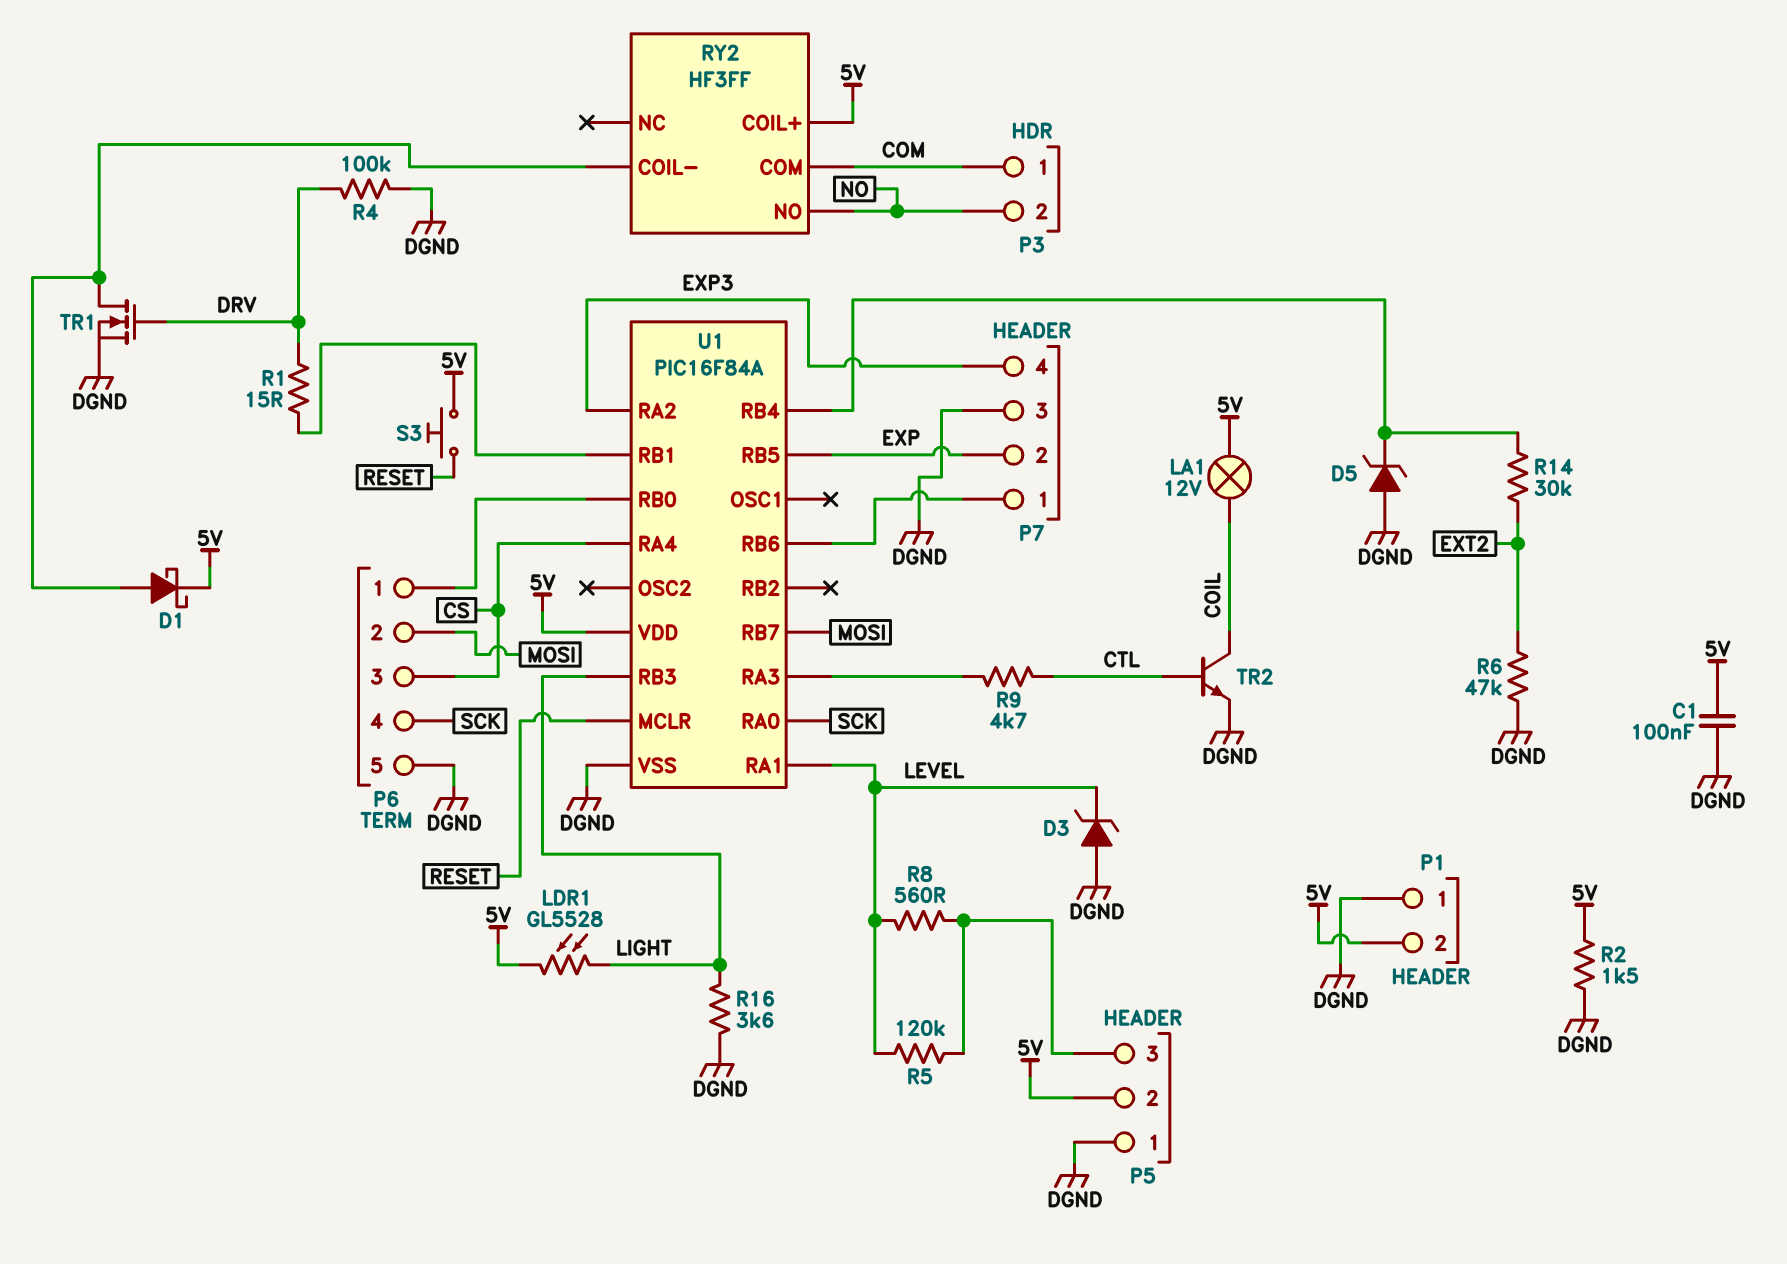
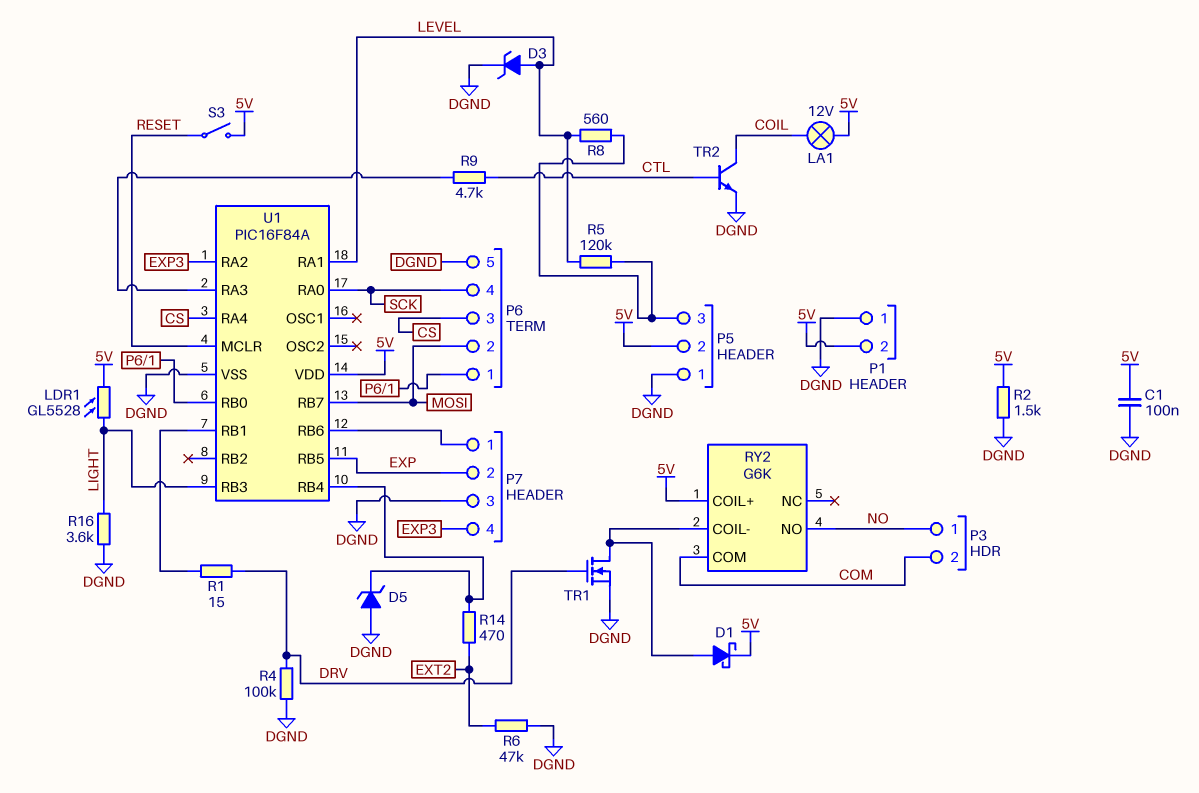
D3: zener (A DGND, K LEVEL) -> zener (A LEVEL, K DGND)
P3 pin 1: COM -> NO
P3 pin 2: NO -> COM
R14: 30k (EXT2, U1/RB4) -> 470 (EXT2, U1/RB4)
RY2: HF3FF -> G6K
S3: button (5V, RESET) -> switch (5V, RESET)

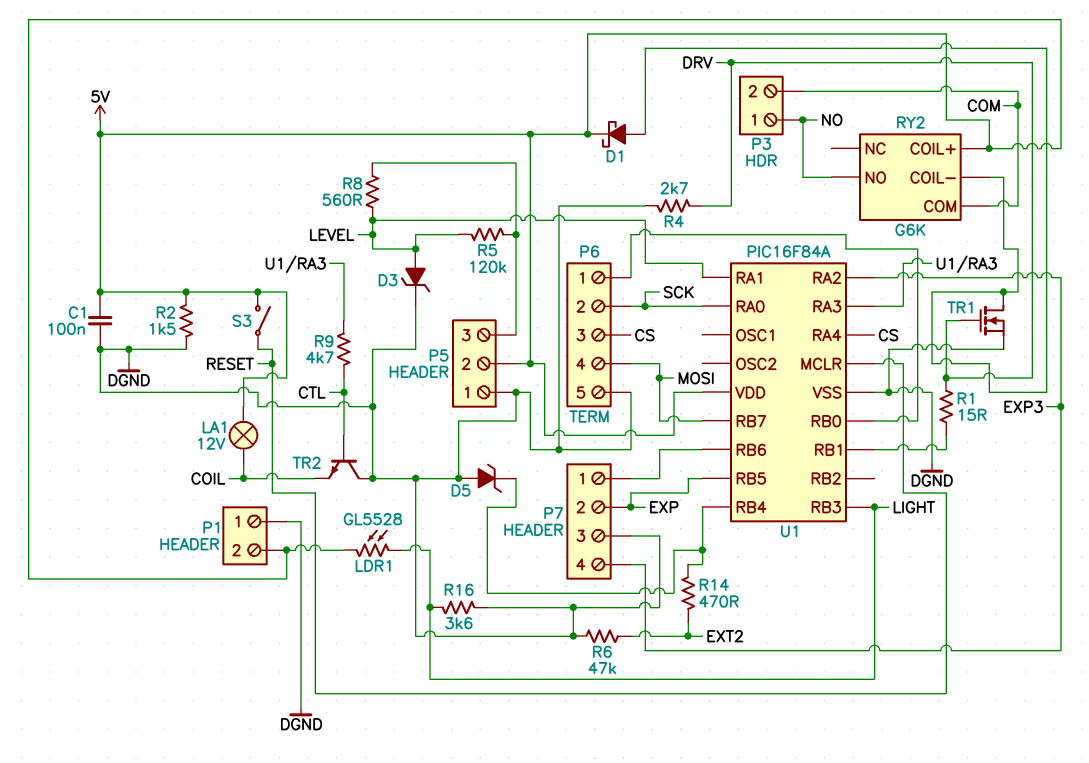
P6 pin 2: MOSI -> SCK
P6 pin 4: SCK -> MOSI
R4: 100k (DGND, DRV) -> 2.7k (DGND, DRV)
TR2: NPN (B CTL, C COIL, E DGND) -> NPN (B CTL, C DGND, E COIL)

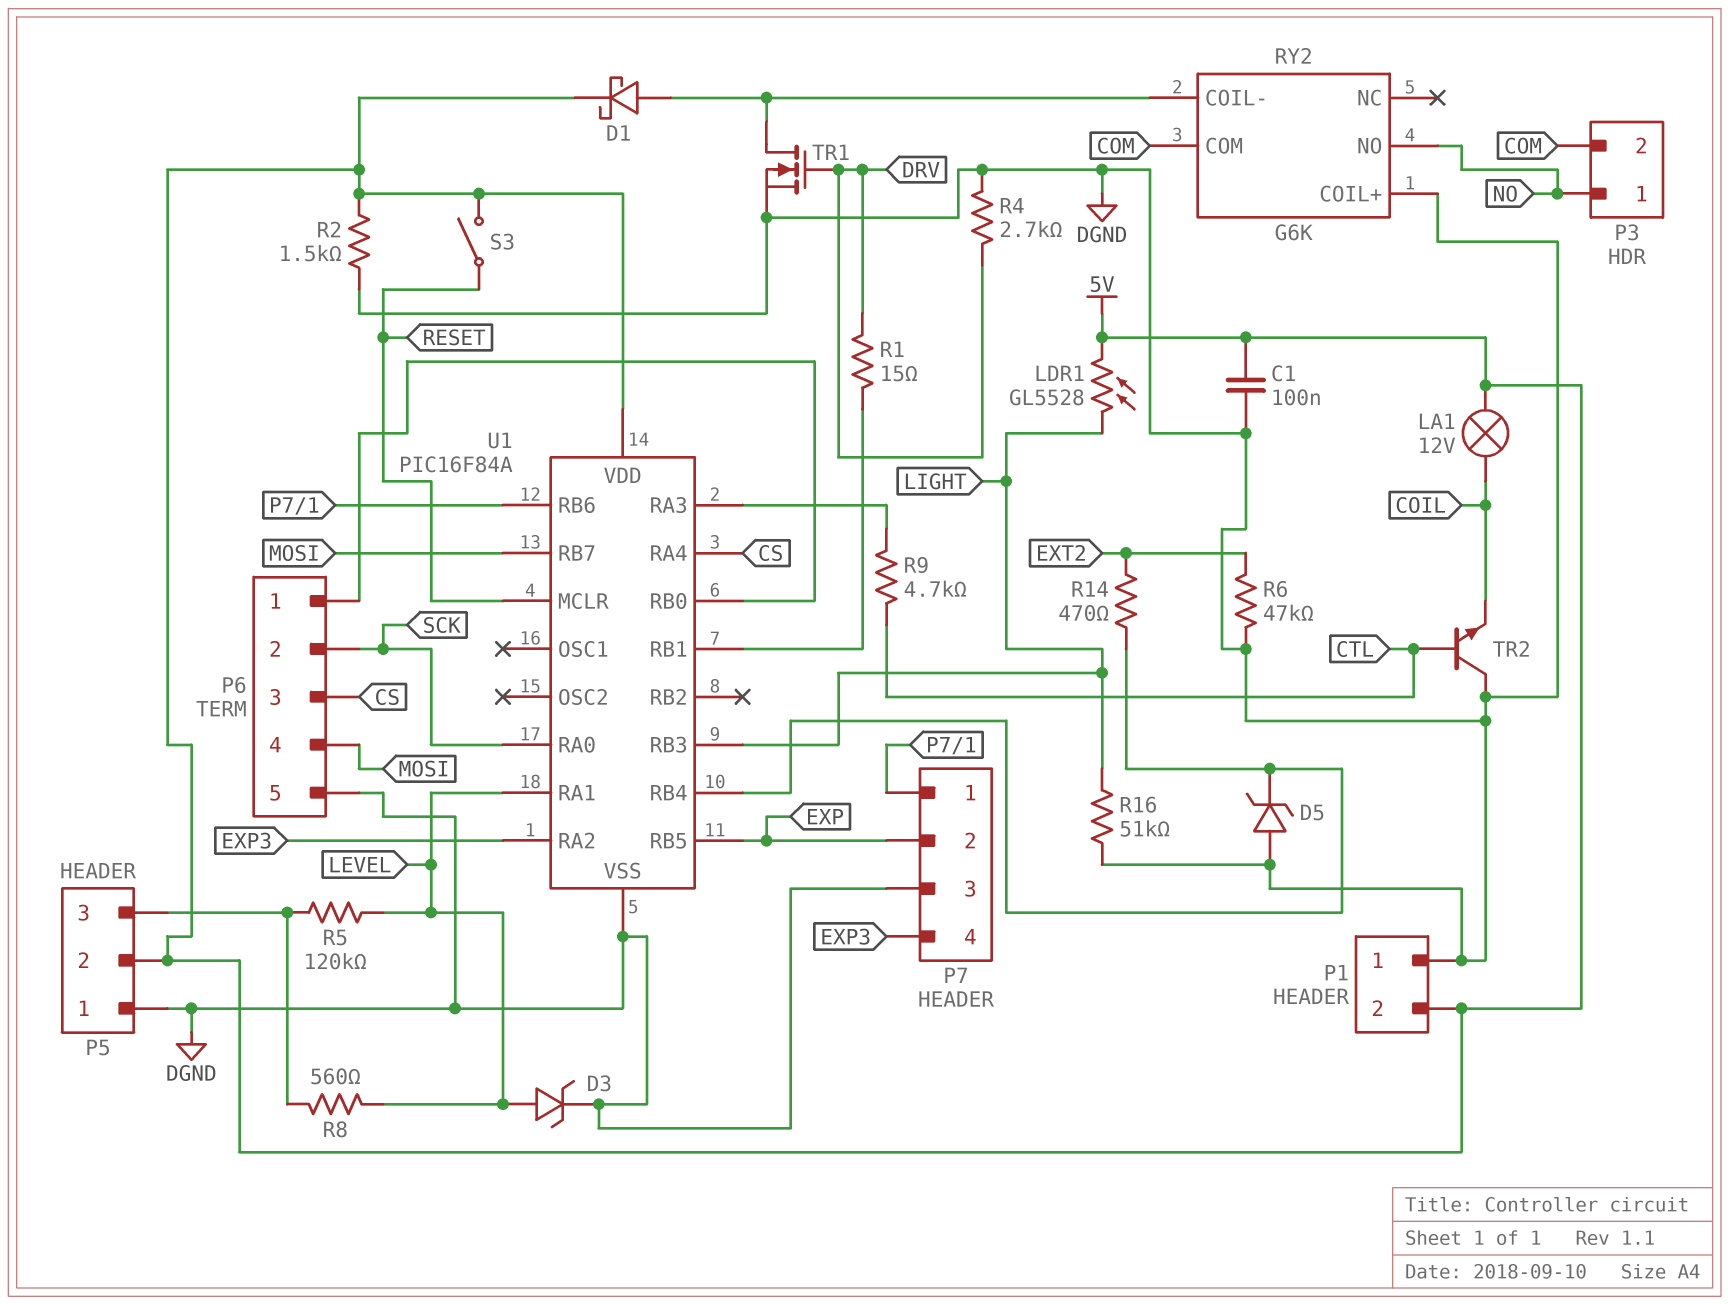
R16: 3.6k (DGND, LIGHT) -> 51k (DGND, LIGHT)
RY2 pin COIL+: 5V -> DGND

